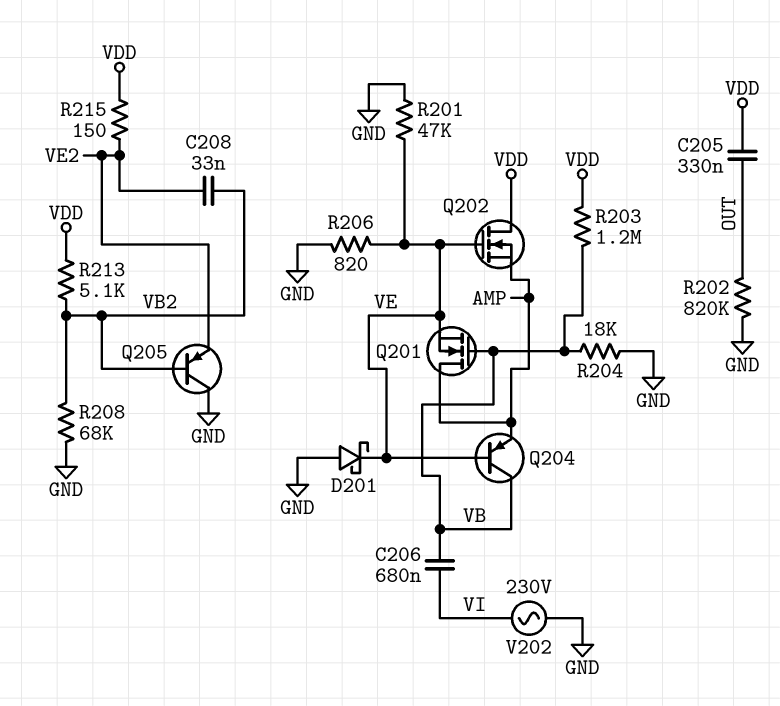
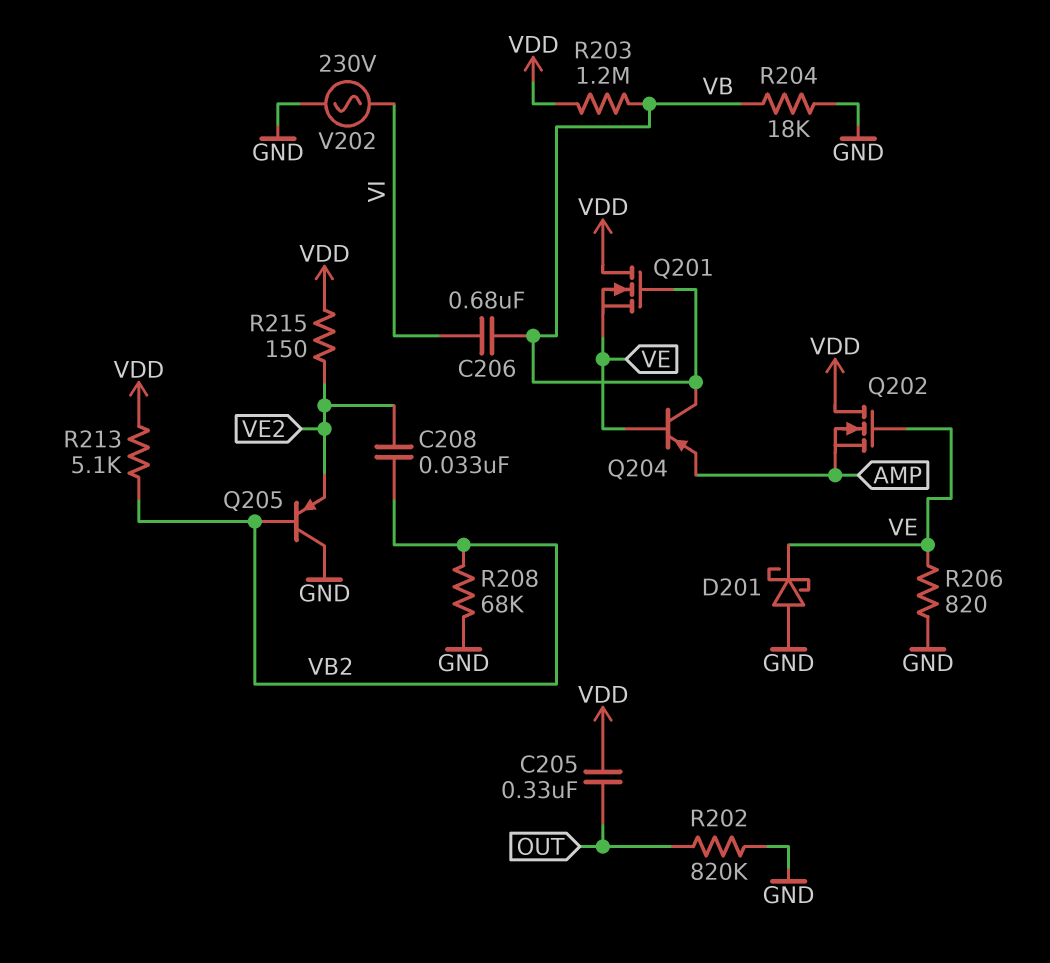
Q201: NMOS (G VB, D AMP, S VE) -> NMOS (G VB, D VDD, S VE)
R201: 47k (GND, VE) -> none

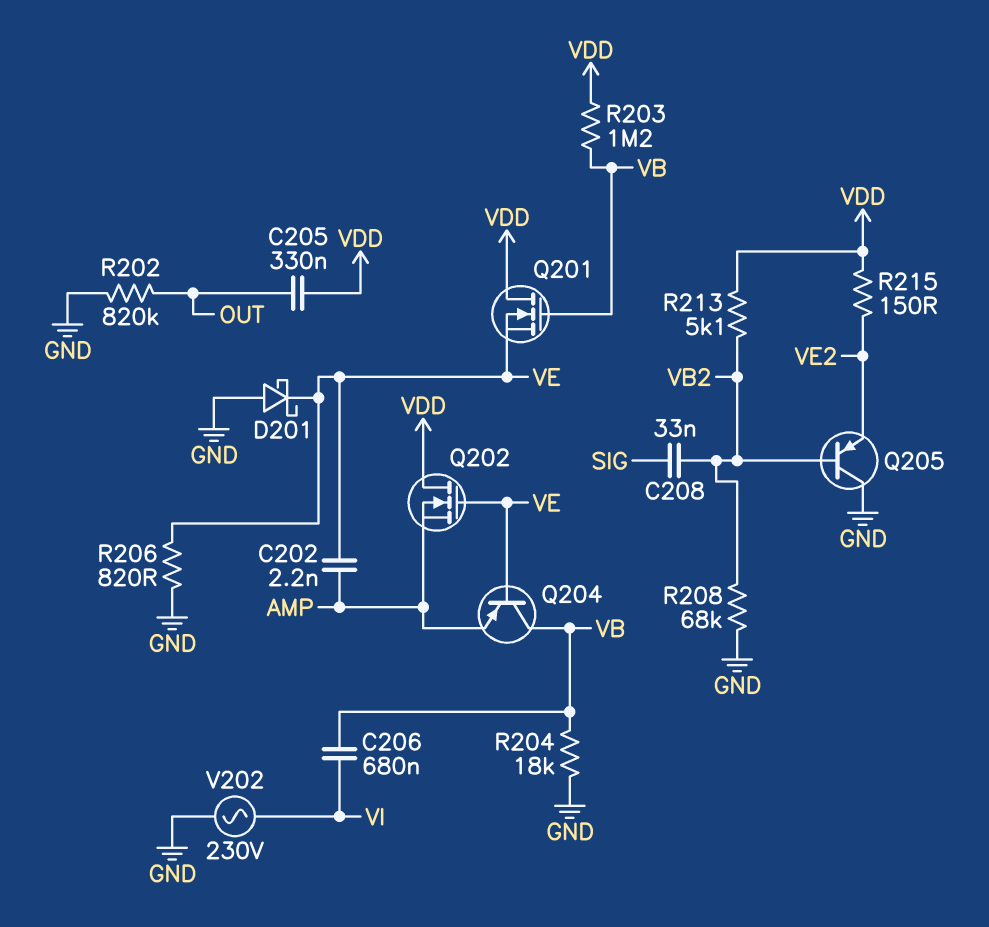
C202: none -> 2.2nF (AMP, VE)
C208: 33nF (VB2, VE2) -> 33nF (SIG, VB2)

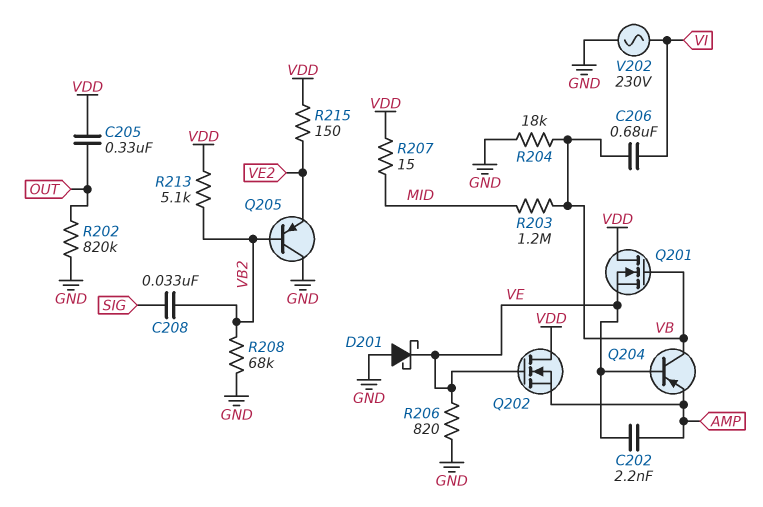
R203: 1.2M (VB, VDD) -> 1.2M (MID, VB)
R207: none -> 15 (MID, VDD)

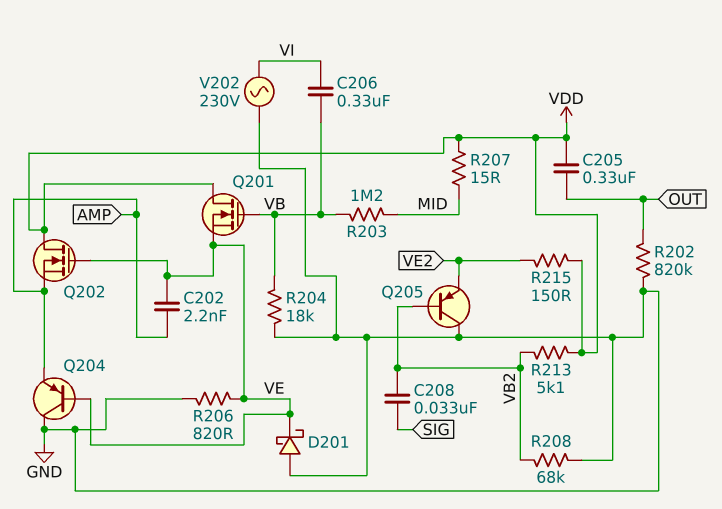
C206: 680nF (VB, VI) -> 330nF (VB, VI)
Q204: PNP (B VE, C VB, E AMP) -> PNP (B VE, C GND, E AMP)

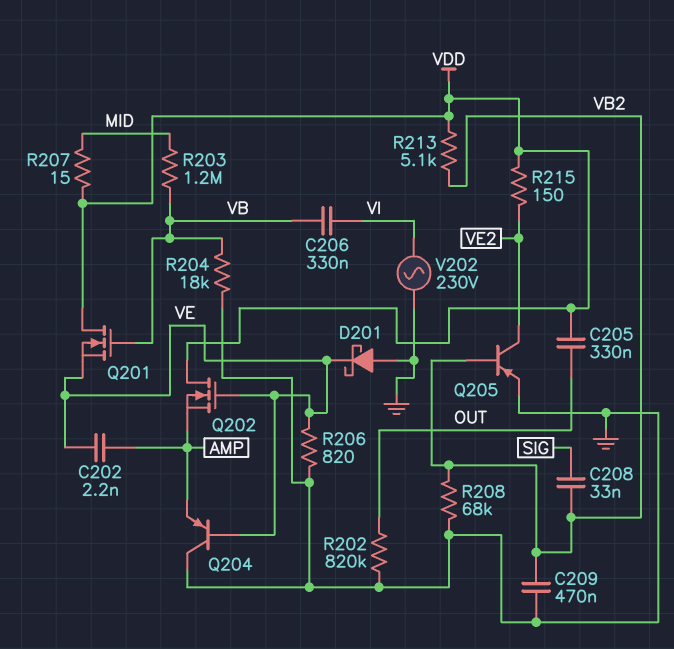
C209: none -> 470nF (GND, VB2)
Q205: PNP (B VB2, C GND, E VE2) -> PNP (B VB2, C VE2, E GND)

